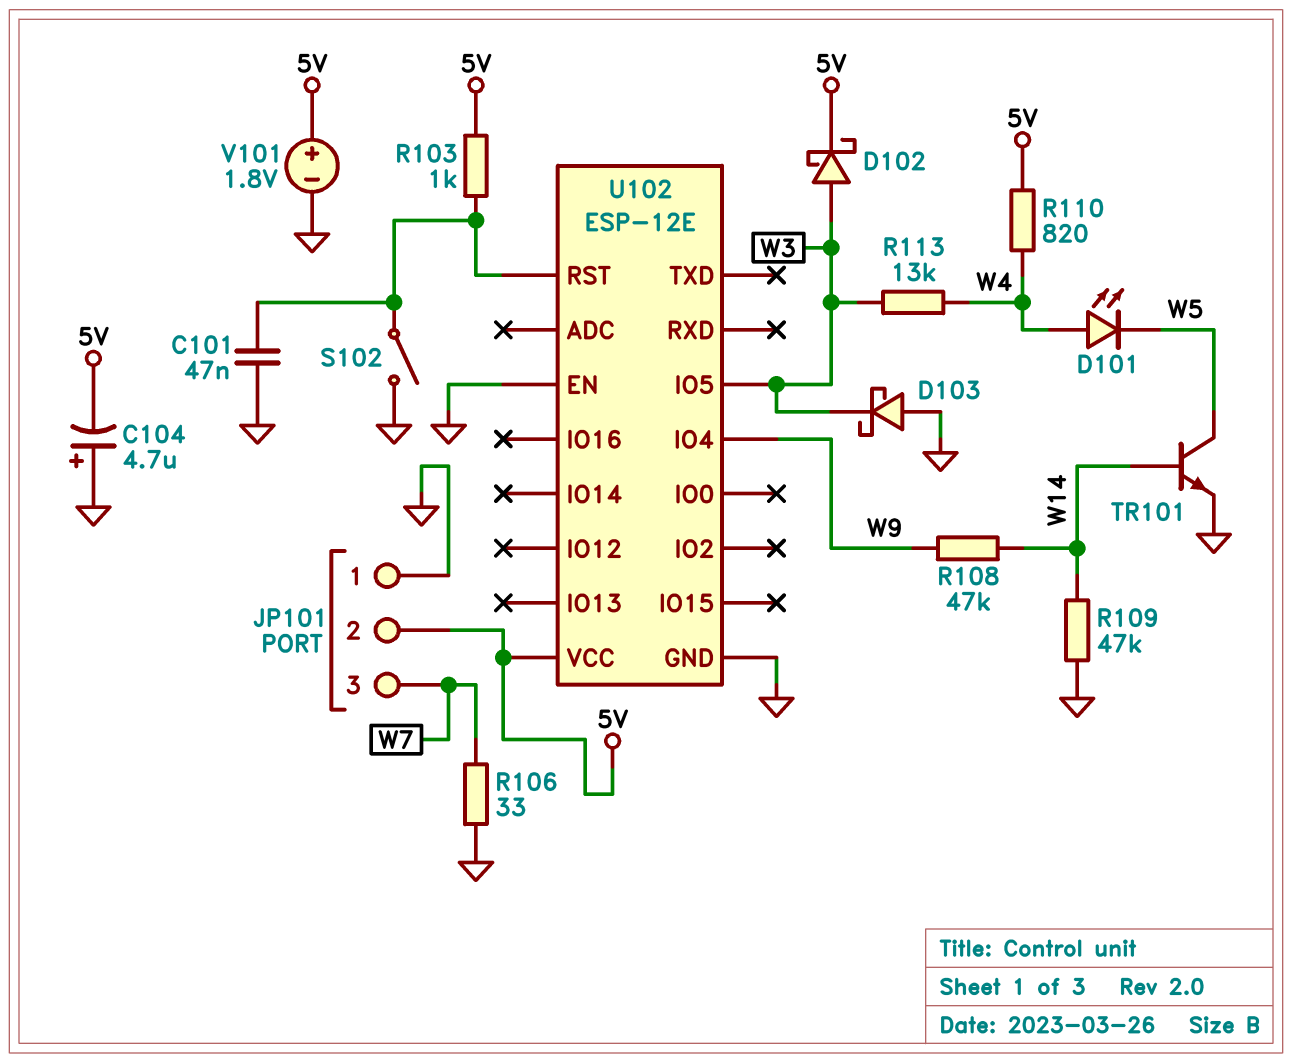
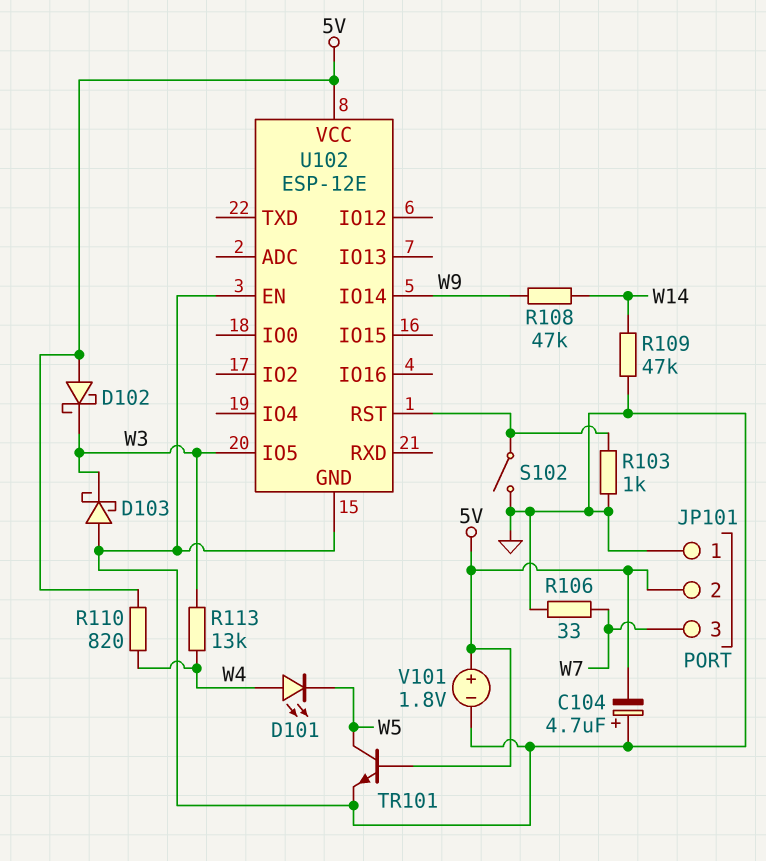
C101: 47nF (GND, U102/RST) -> none
D102: schottky (A W3, K 5V) -> schottky (A 5V, K W3)
R103: 1k (5V, U102/RST) -> 1k (GND, U102/RST)
TR101: NPN (B W14, C W5, E GND) -> NPN (B 5V, C W5, E GND)
U102 pin IO4: W9 -> none
U102 pin IO14: none -> W9

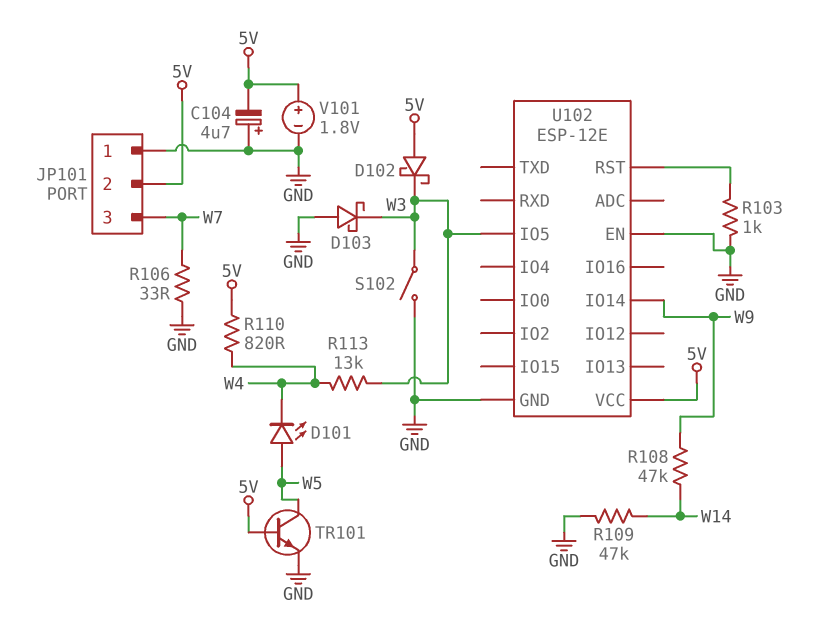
D101: LED (A W4, K W5) -> LED (A W5, K W4)
S102: switch (GND, U102/RST) -> switch (GND, W3)

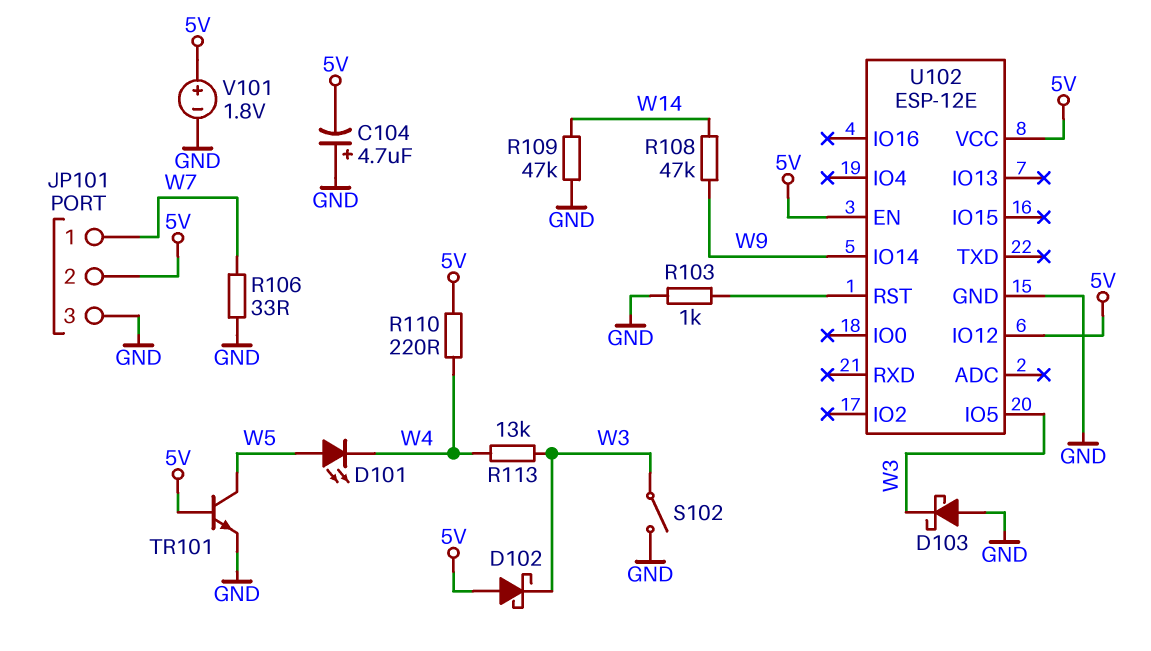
JP101 pin 1: GND -> W7
JP101 pin 3: W7 -> GND
R110: 820 (5V, W4) -> 220 (5V, W4)
U102 pin EN: GND -> 5V
U102 pin IO12: none -> 5V

